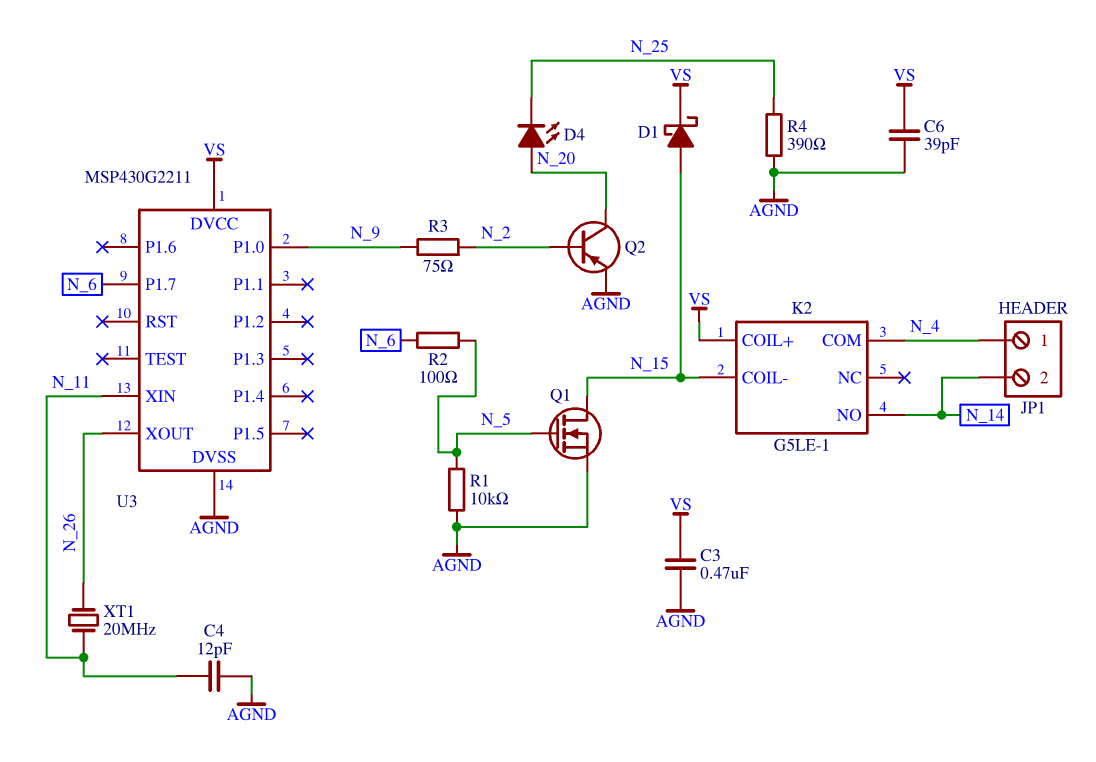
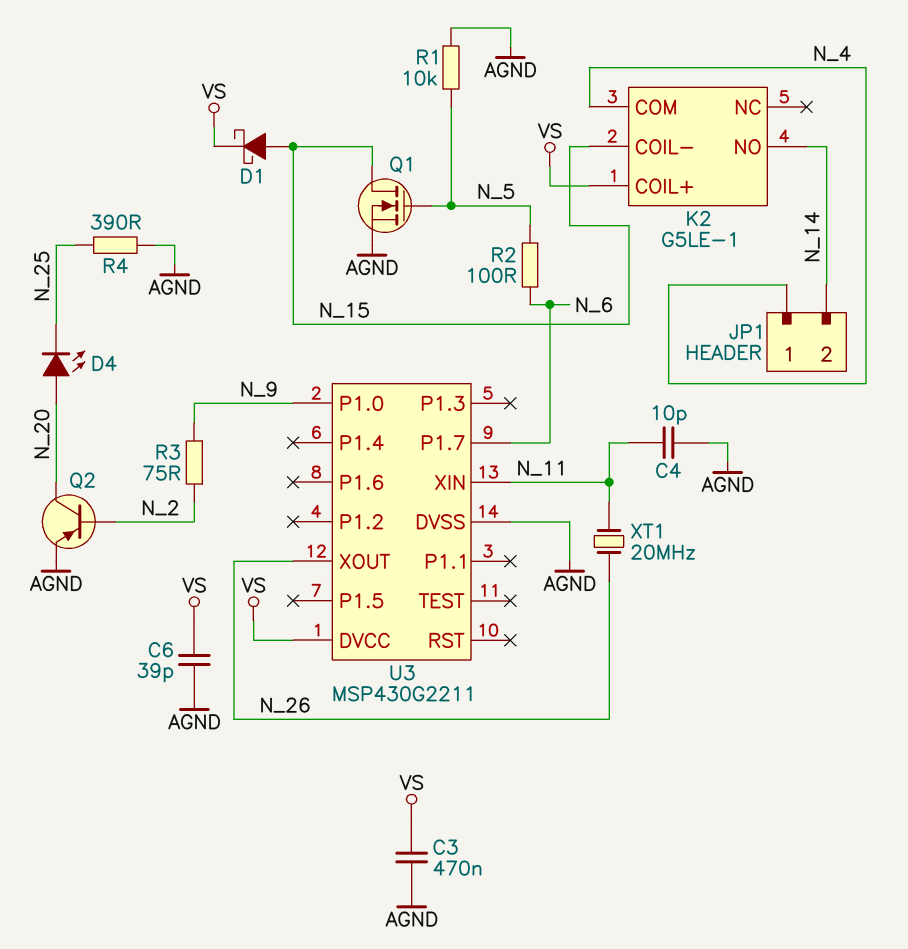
C4: 12pF (AGND, N_11) -> 10pF (AGND, N_11)

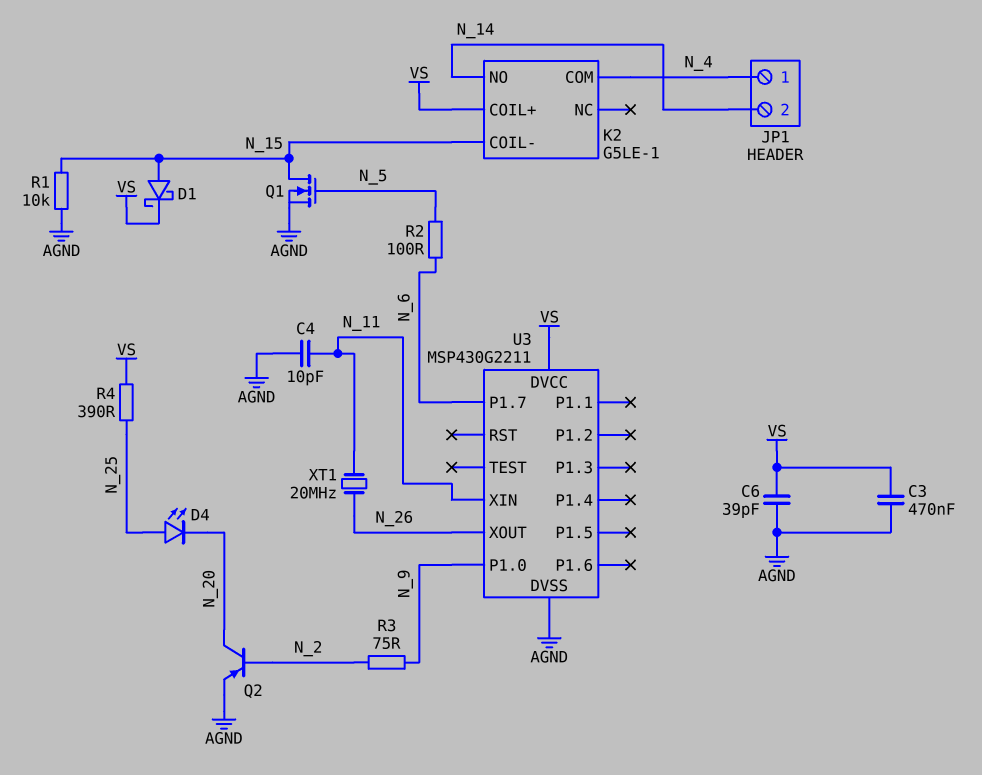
D4: LED (A N_20, K N_25) -> LED (A N_25, K N_20)
R1: 10k (AGND, N_5) -> 10k (AGND, N_15)
R4: 390 (AGND, N_25) -> 390 (N_25, VS)

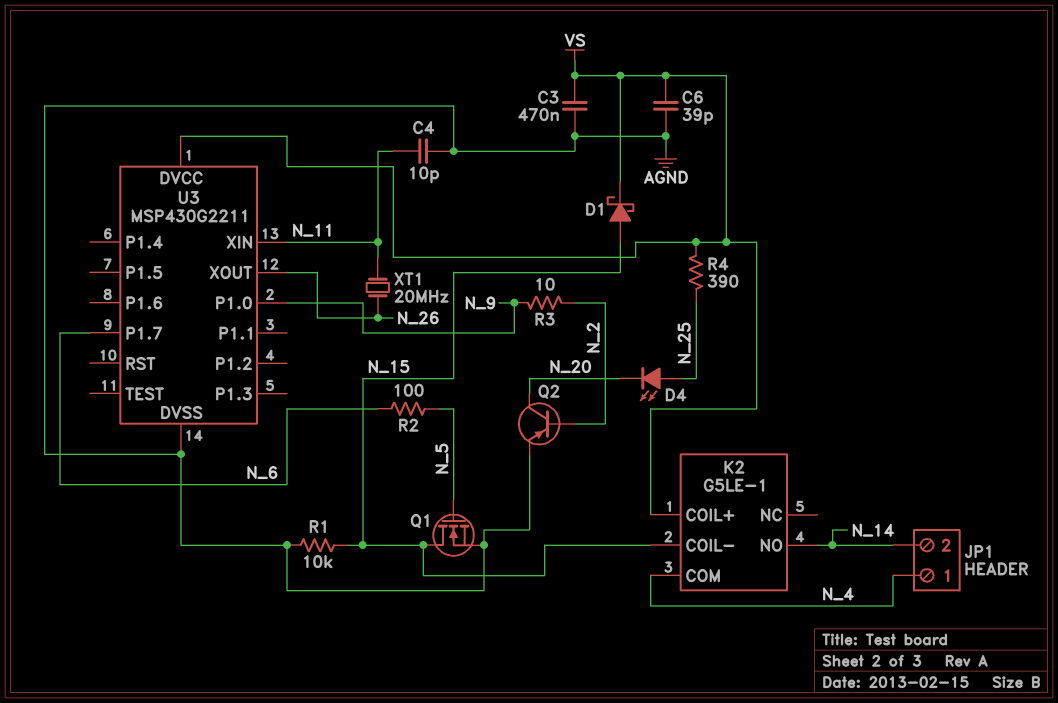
R3: 75 (N_2, N_9) -> 10 (N_2, N_9)

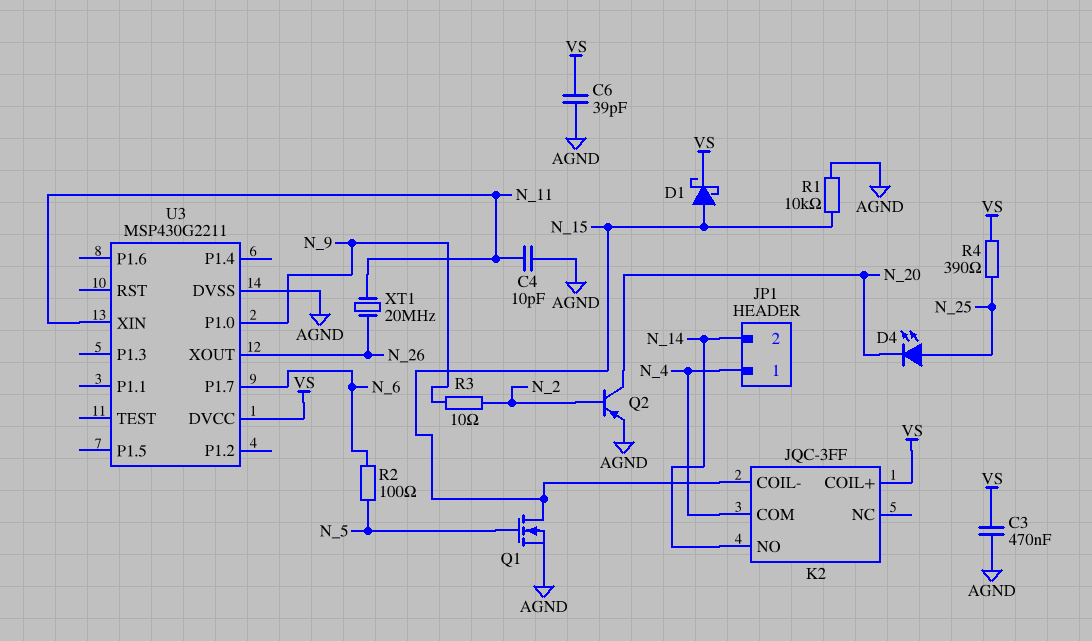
K2: G5LE-1 -> JQC-3FF

